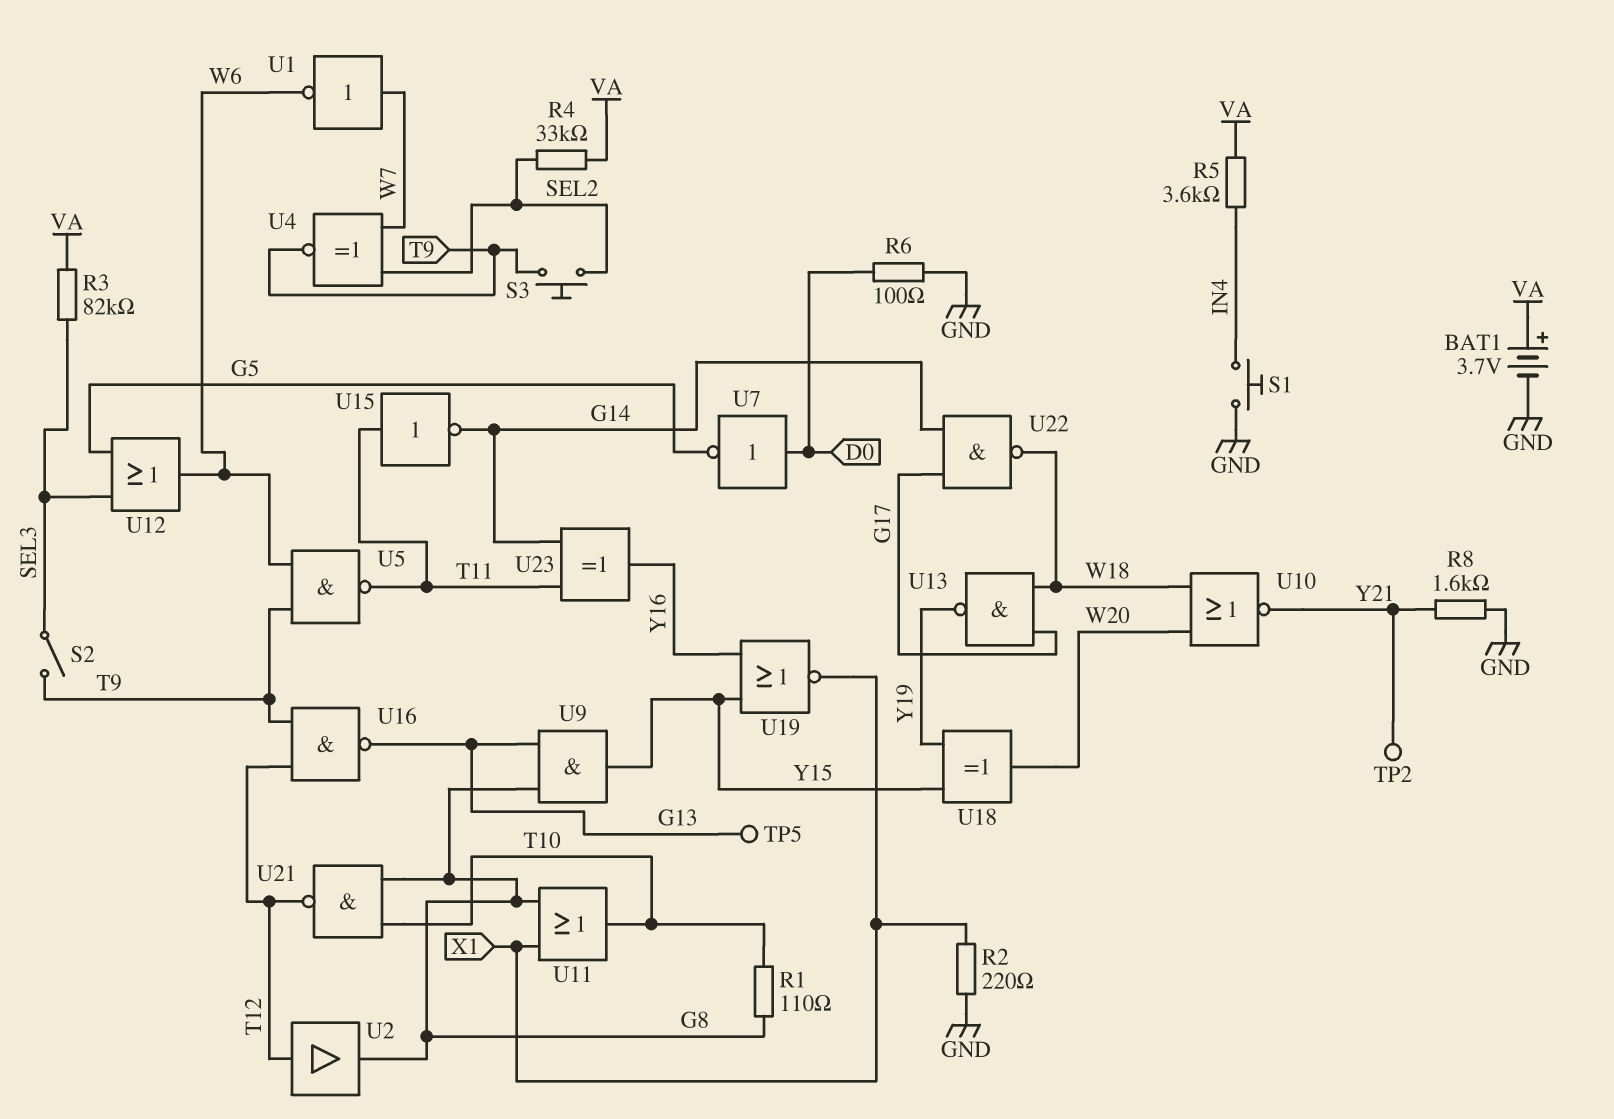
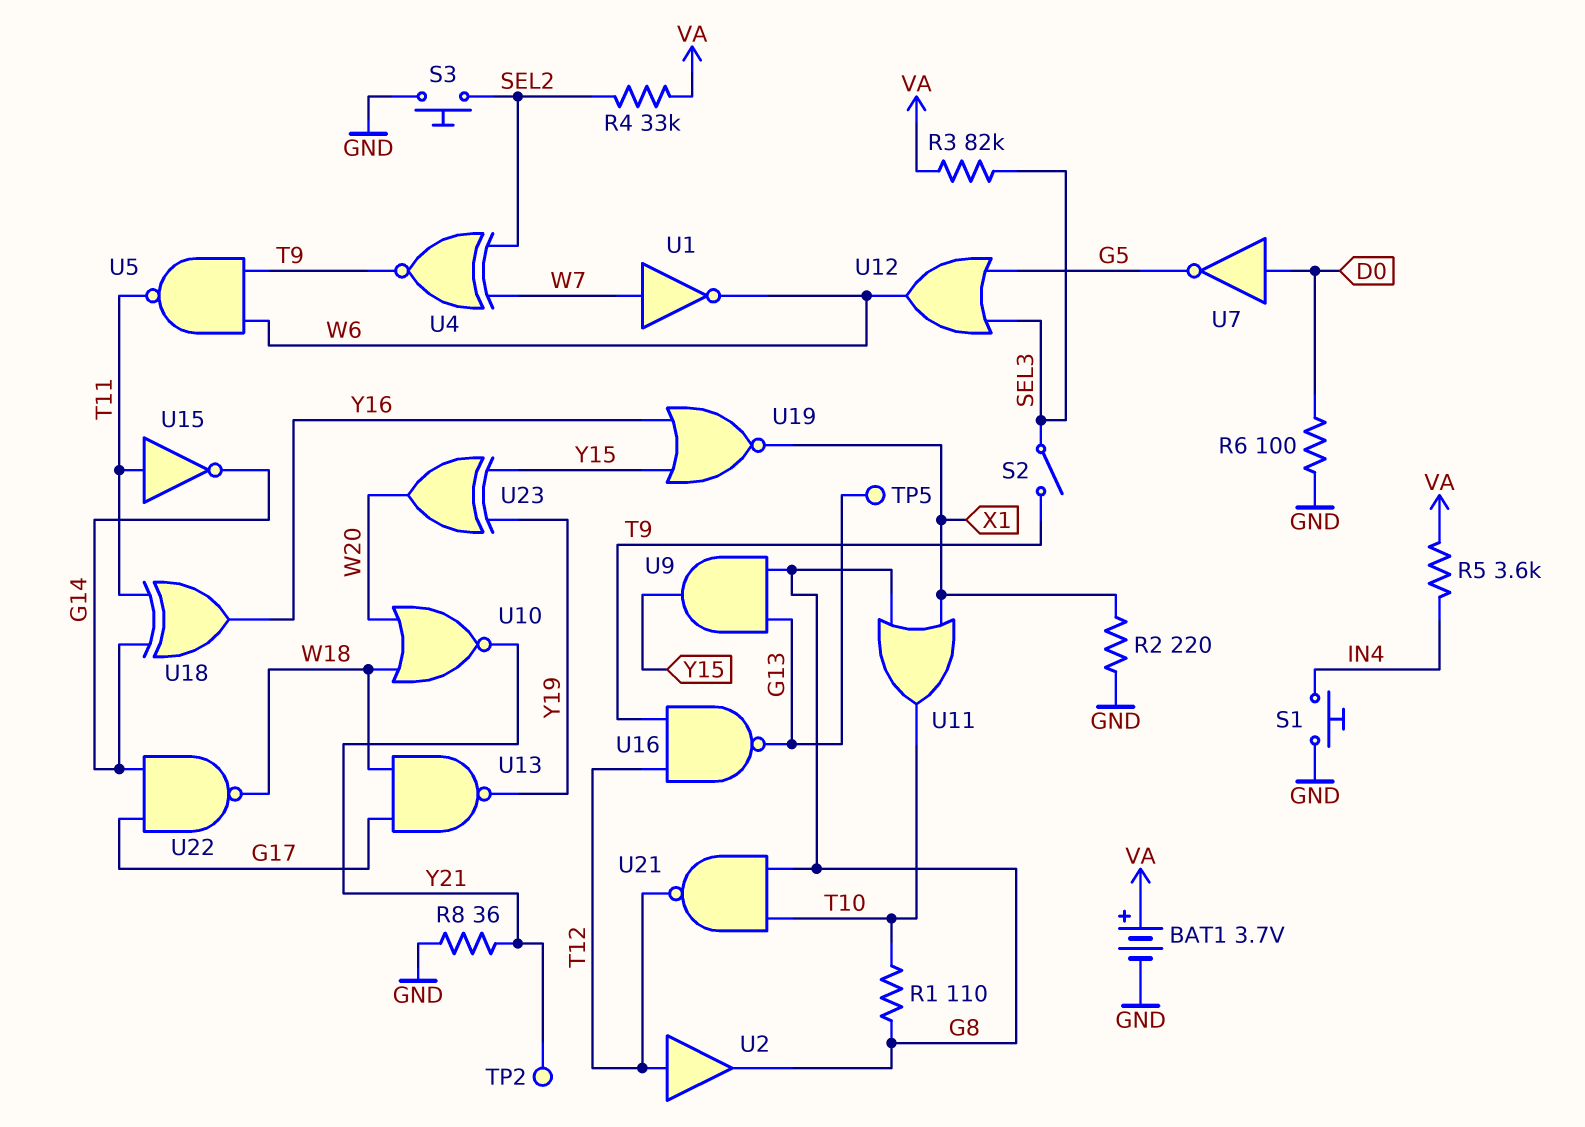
R8: 1.6k (GND, Y21) -> 36 (GND, Y21)
S3: button (SEL2, T9) -> button (GND, SEL2)
U18: XOR (in Y15, in Y19, out W20) -> XOR (in G14, in T11, out Y16)
U23: XOR (in G14, in T11, out Y16) -> XOR (in Y15, in Y19, out W20)

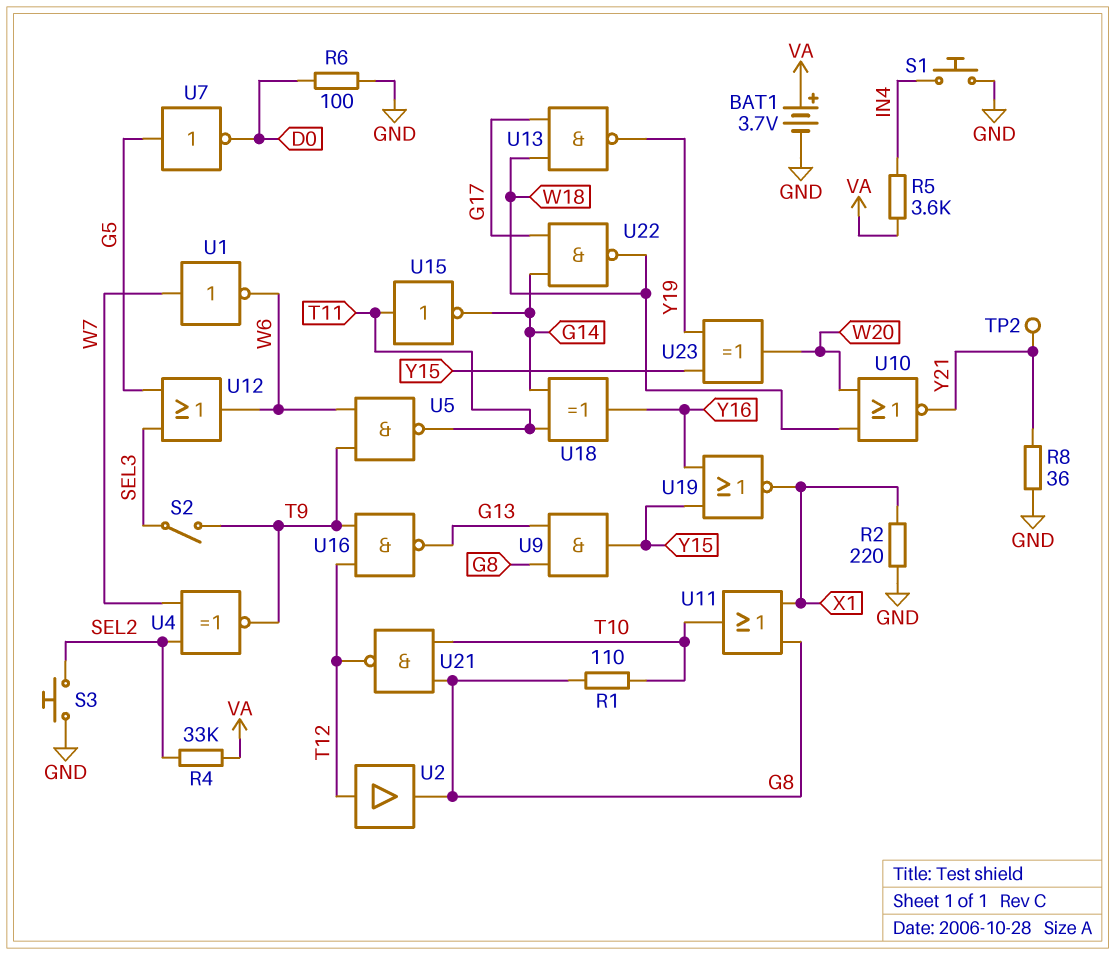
R3: 82k (SEL3, VA) -> none
TP5: test point (G13) -> none
U7: NOT (in D0, out G5) -> NOT (in G5, out D0)

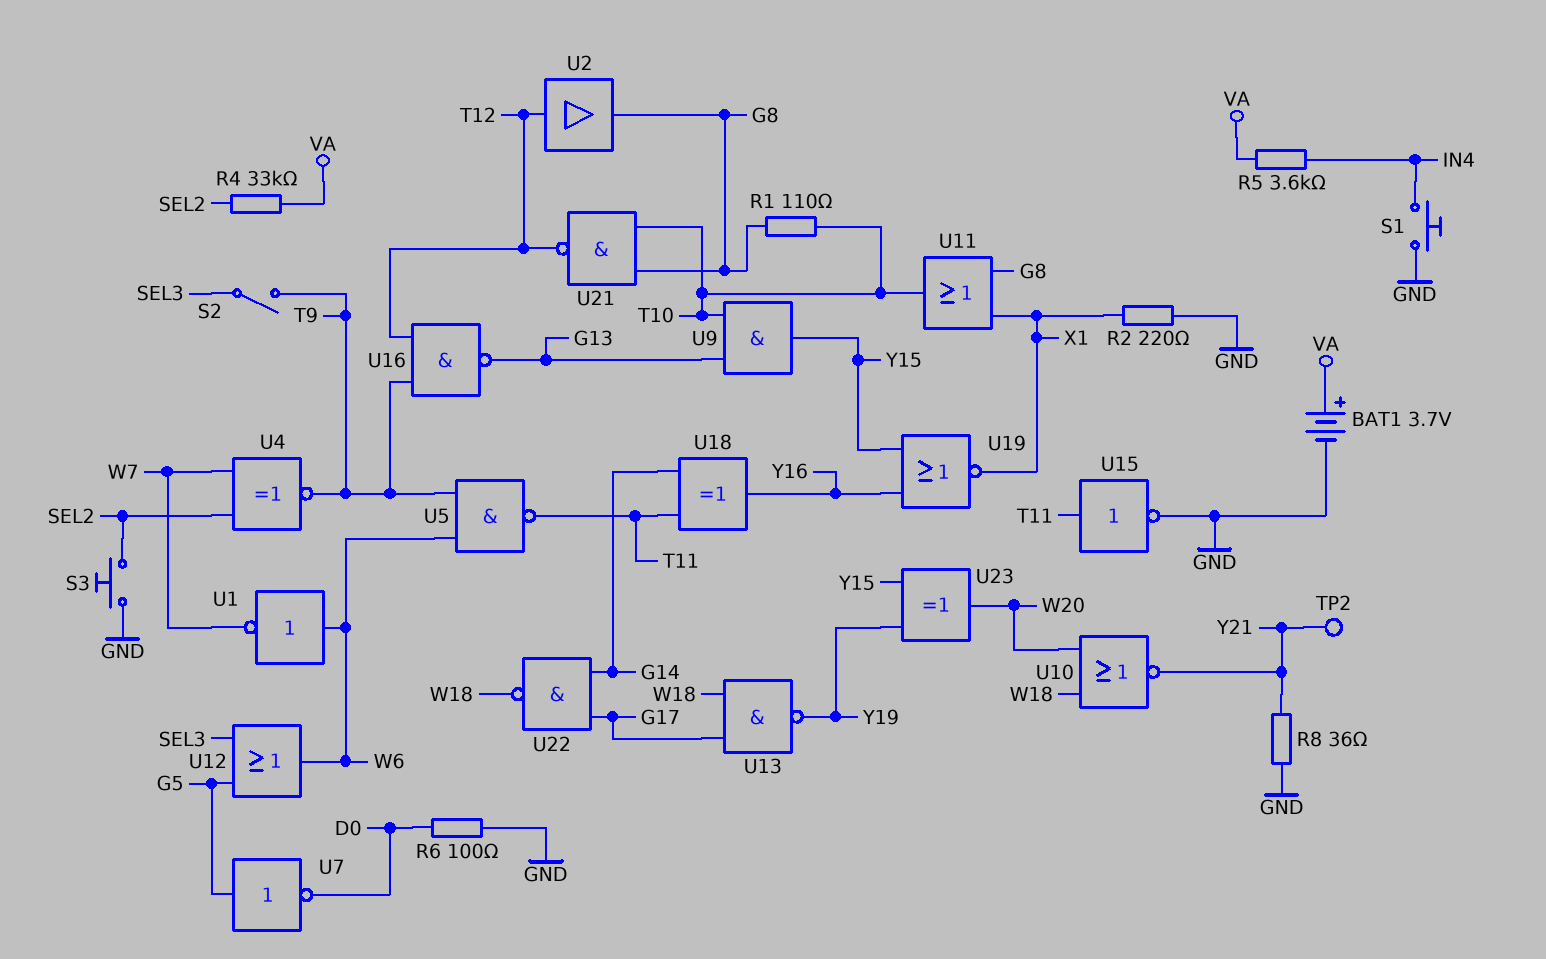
U1: NOT (in W7, out W6) -> NOT (in W6, out W7)
U9: AND (in G8, in G13, out Y15) -> AND (in G13, in T10, out Y15)
U15: NOT (in T11, out G14) -> NOT (in T11, out GND)

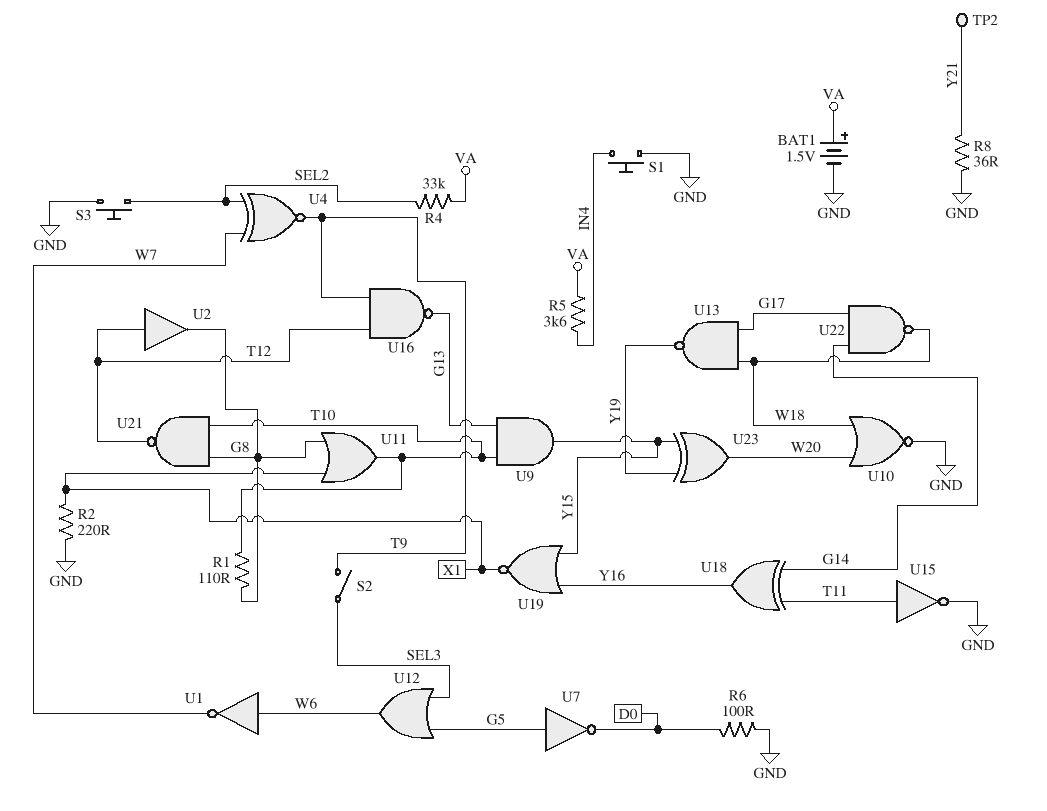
BAT1: 3.7V (plus VA, minus GND) -> 1.5V (plus VA, minus GND)
U5: NAND (in T9, in W6, out T11) -> none
U10: NOR (in W18, in W20, out Y21) -> NOR (in W18, in W20, out GND)

